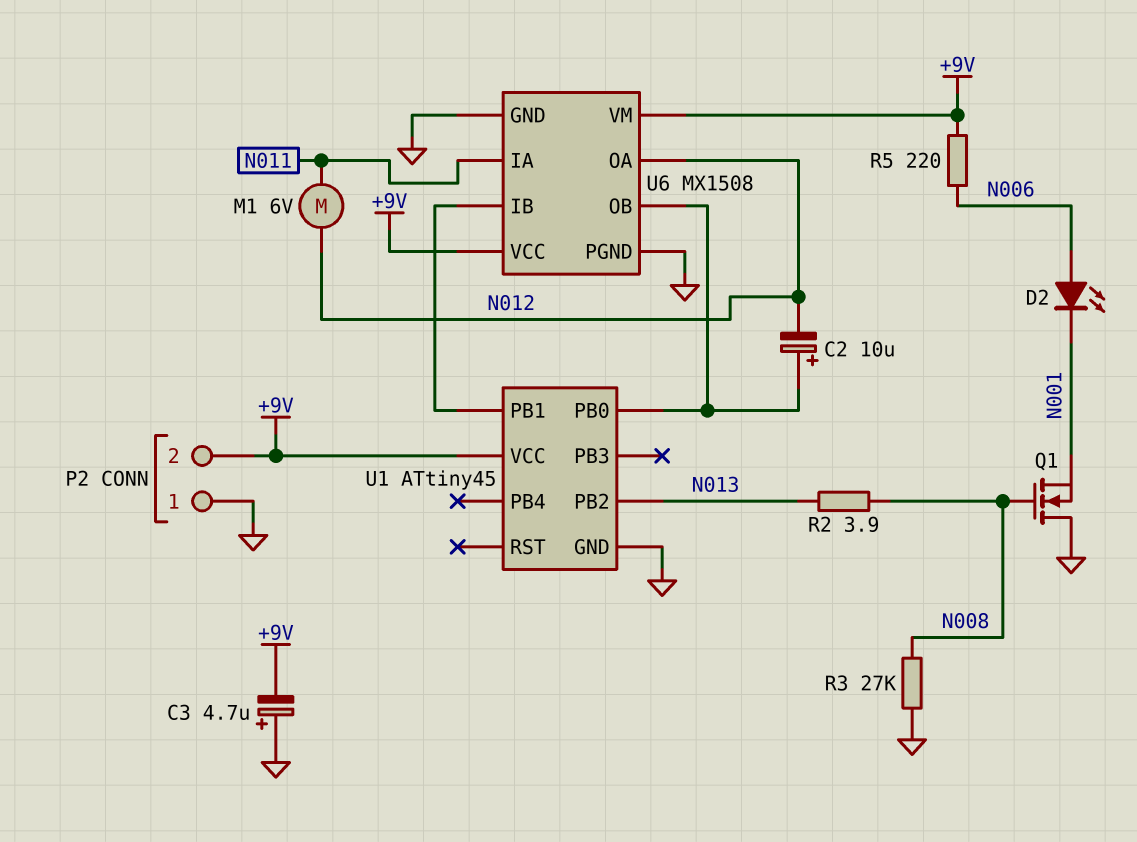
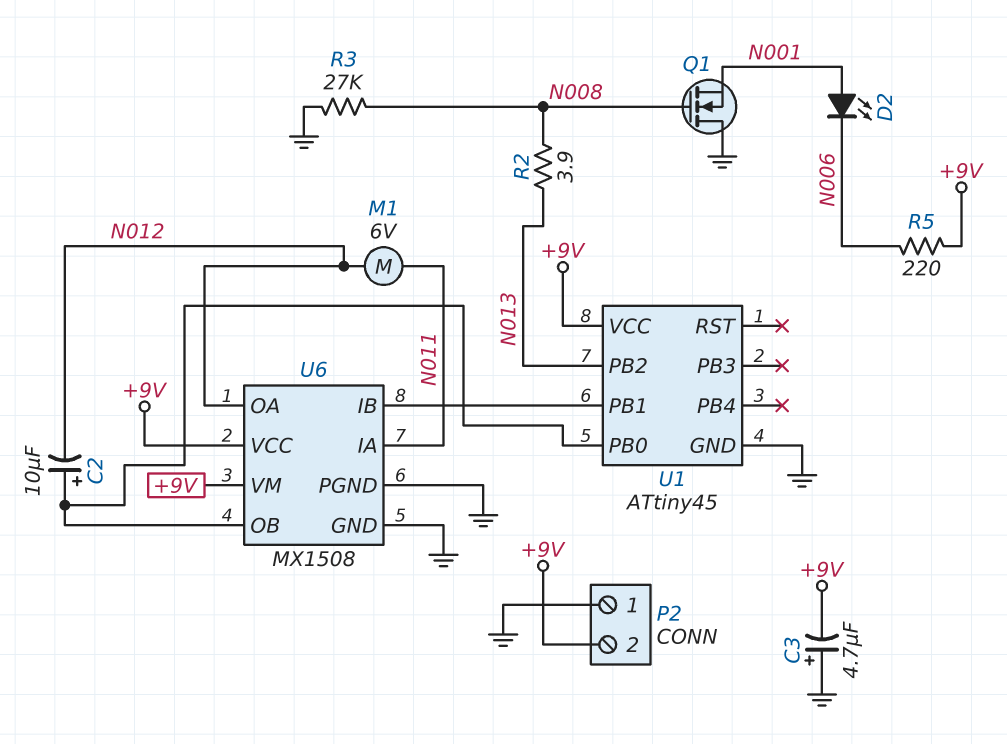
D2: LED (A N006, K N001) -> LED (A N001, K N006)

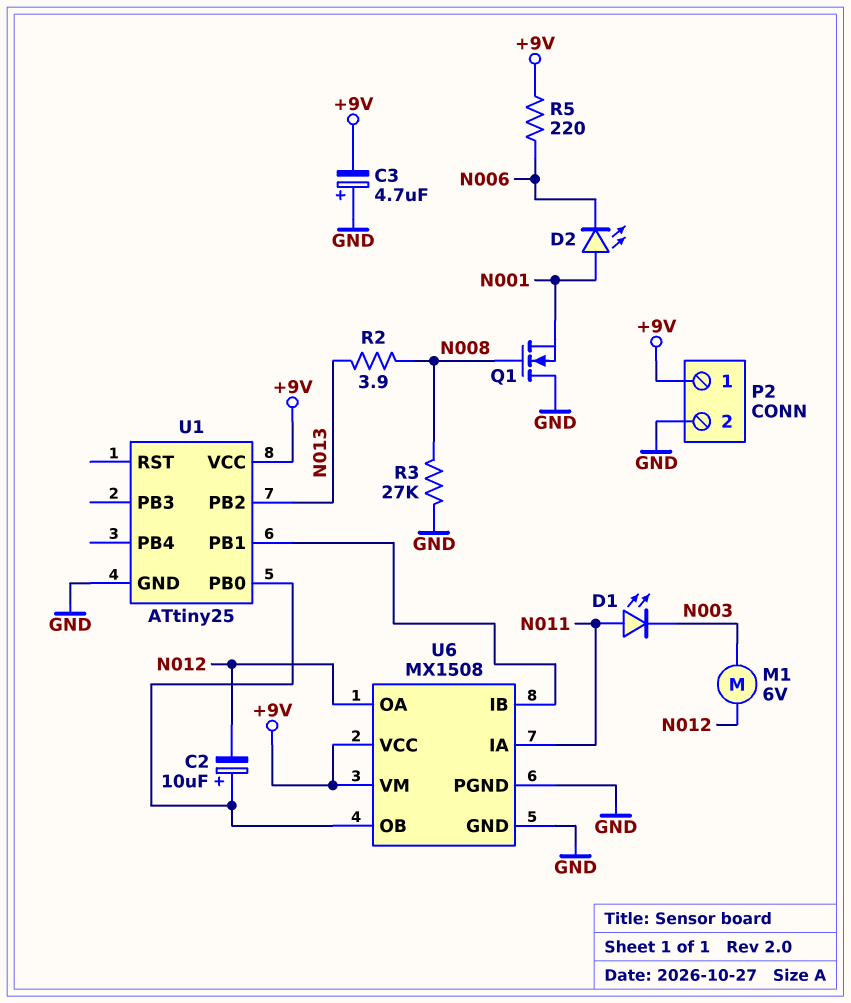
D1: none -> LED (A N011, K N003)
M1: motor 6V (N011, N012) -> motor 6V (N003, N012)
P2 pin 1: GND -> +9V
P2 pin 2: +9V -> GND
U1: ATtiny45 -> ATtiny25

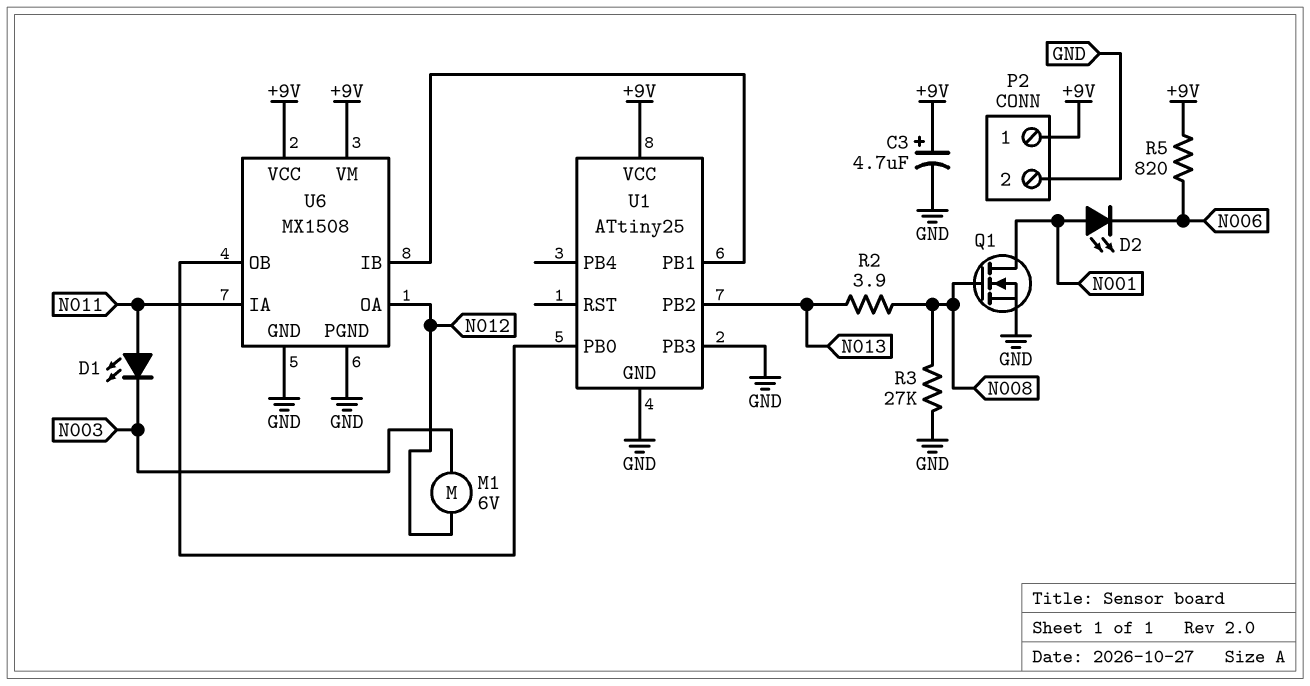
C2: 10uF (plus U1/PB0, minus N012) -> none
C3: 4.7uF (plus GND, minus +9V) -> 4.7uF (plus +9V, minus GND)
Q1: NMOS (G N008, D GND, S N001) -> NMOS (G N008, D N001, S GND)
R5: 220 (+9V, N006) -> 820 (+9V, N006)
U1 pin PB3: none -> GND

